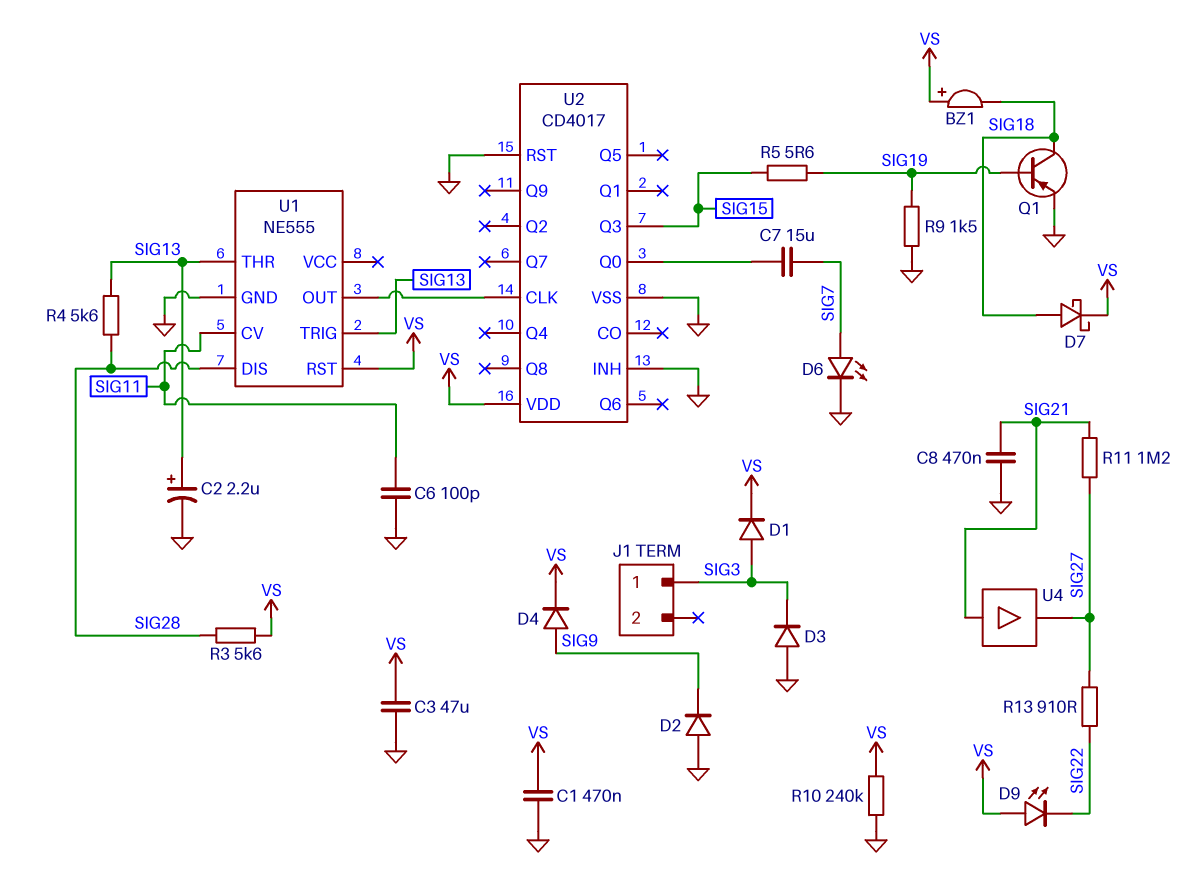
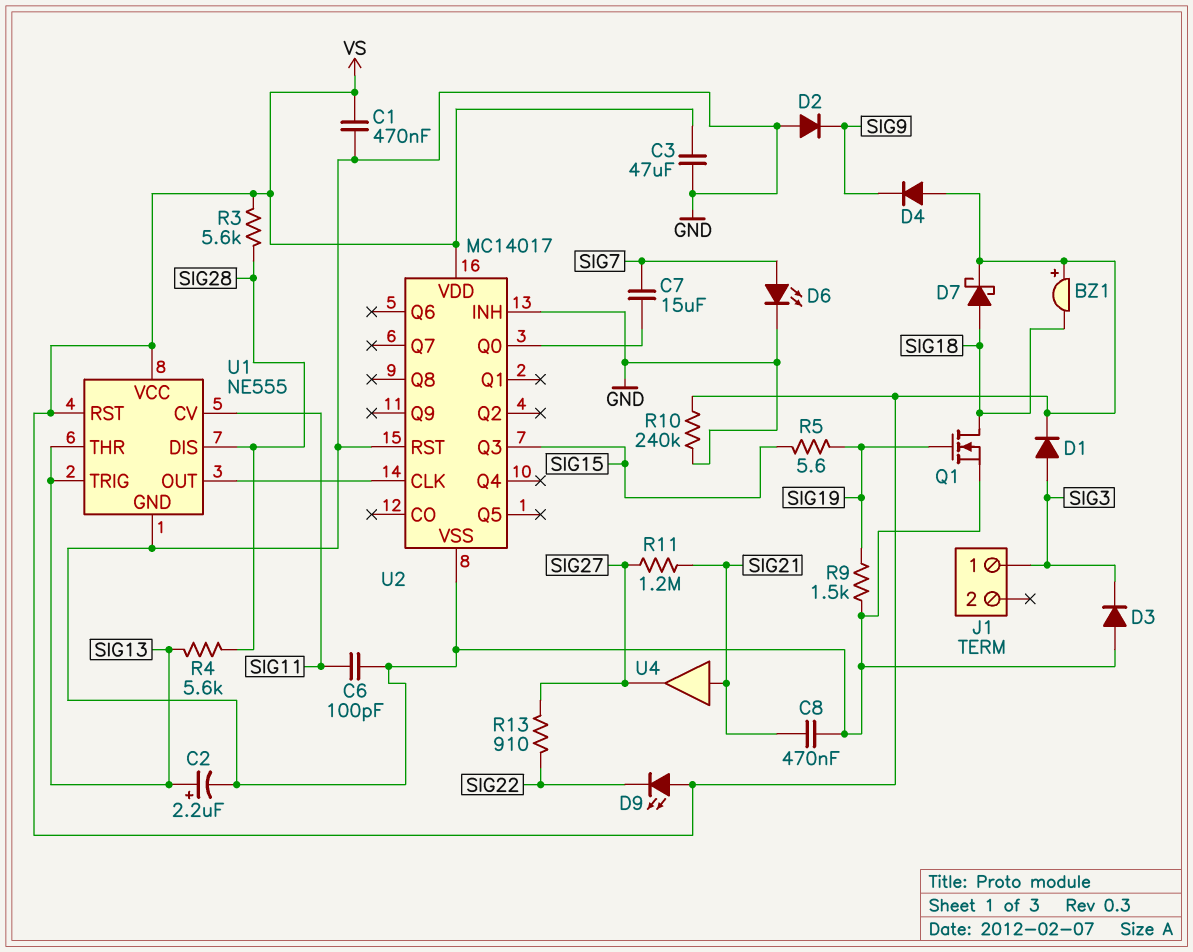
D4: diode (A SIG9, K VS) -> diode (A VS, K SIG9)
Q1: PNP (B SIG19, C SIG18, E GND) -> NMOS (G SIG19, D SIG18, S GND)
U1 pin VCC: none -> VS
U2: CD4017 -> MC14017

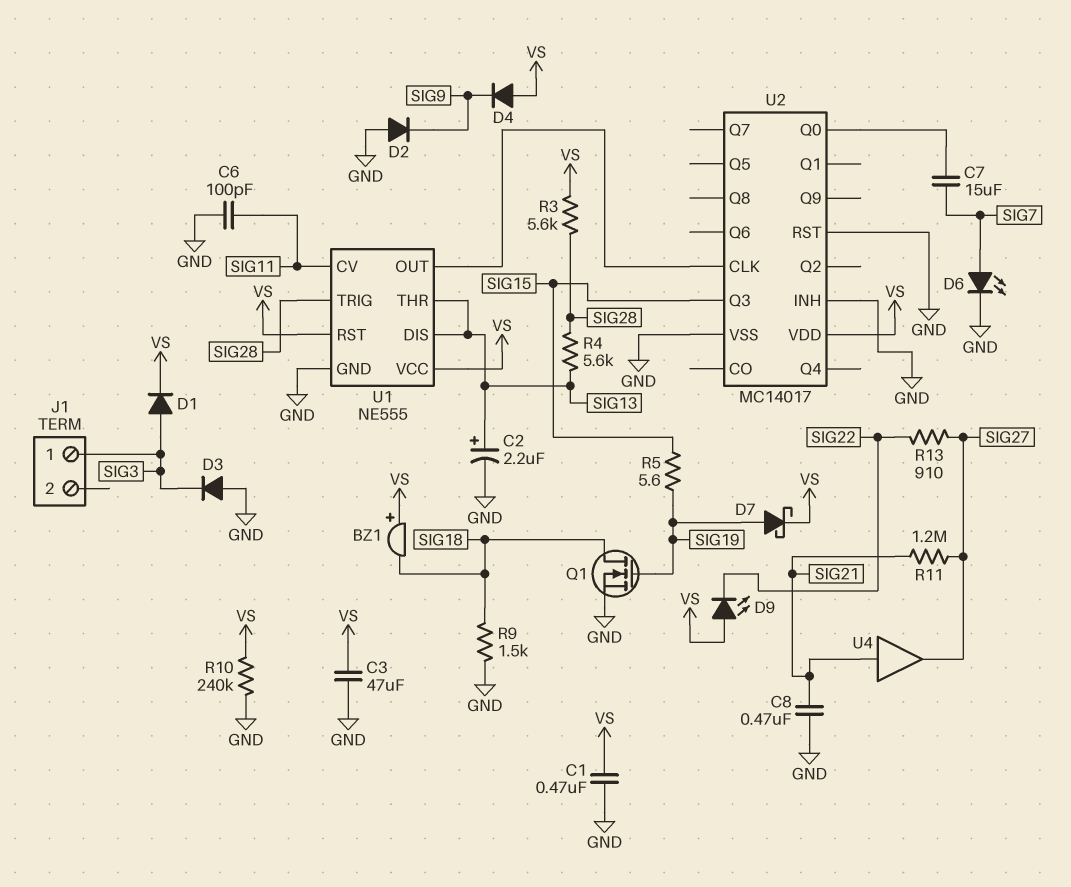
D7: schottky (A SIG18, K VS) -> schottky (A SIG19, K VS)
R9: 1.5k (GND, SIG19) -> 1.5k (GND, SIG18)
U1 pin DIS: SIG28 -> SIG13
U1 pin TRIG: SIG13 -> SIG28

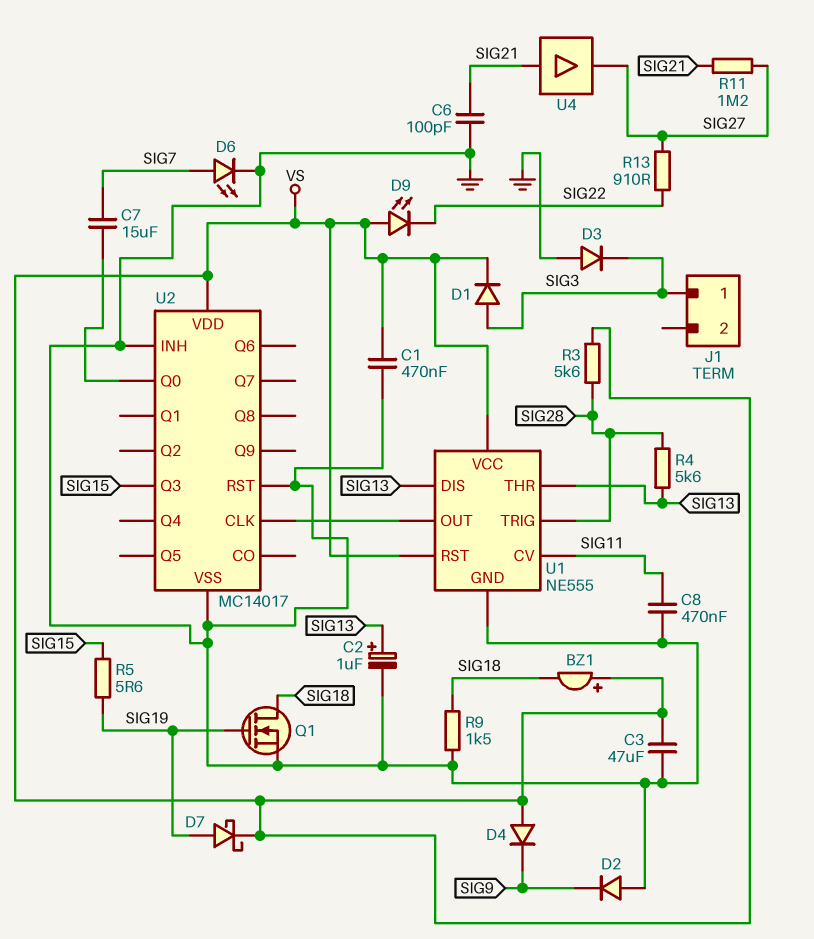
C2: 2.2uF (plus SIG13, minus GND) -> 1uF (plus SIG13, minus GND)
C6: 100pF (GND, SIG11) -> 100pF (GND, SIG21)
C8: 470nF (GND, SIG21) -> 470nF (GND, SIG11)
R10: 240k (GND, VS) -> none

